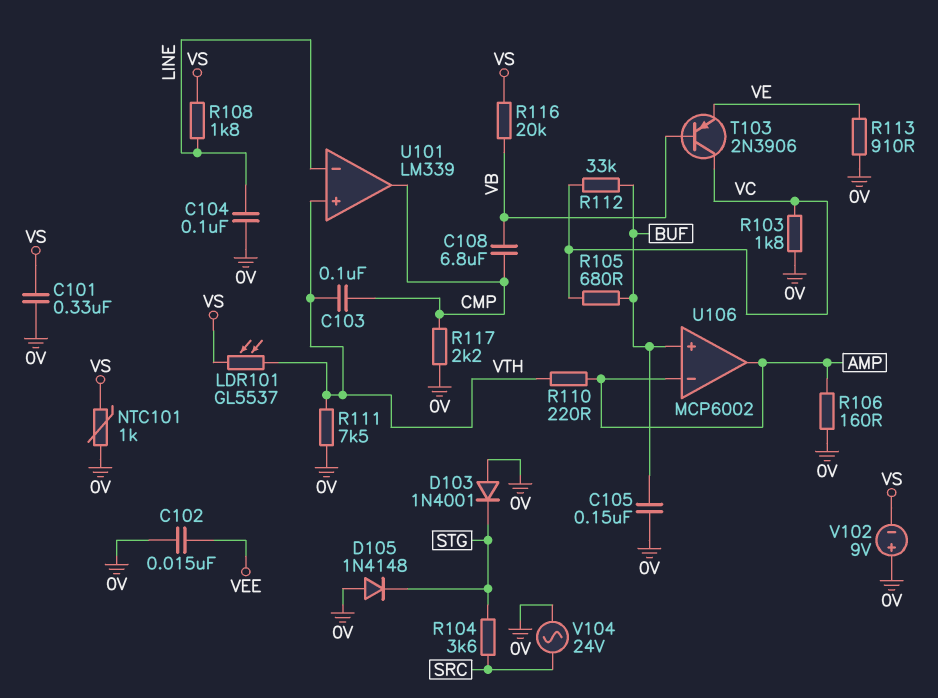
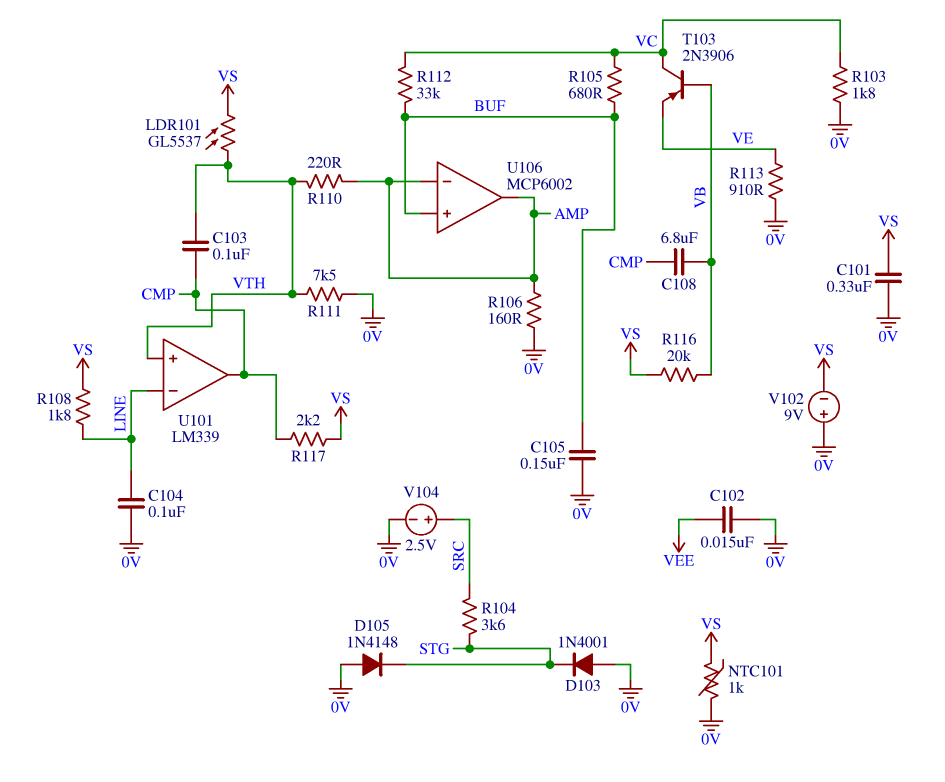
R117: 2.2k (0V, CMP) -> 2.2k (CMP, VS)
V104: AC 24V (0V, SRC) -> 2.5V (plus SRC, minus 0V)

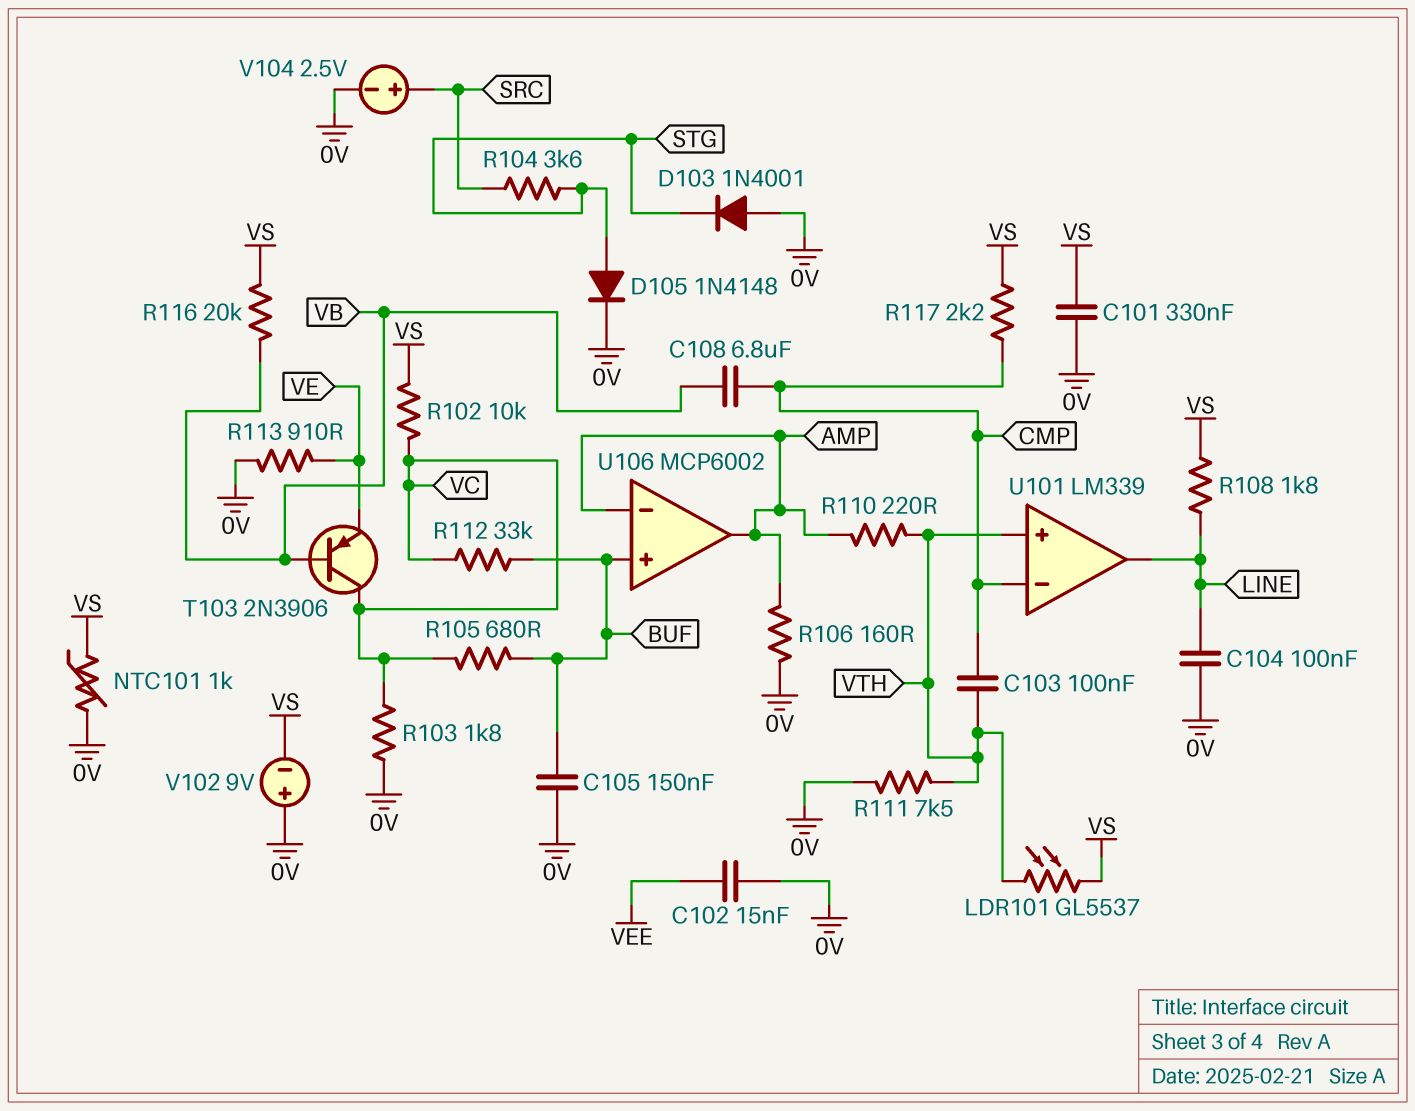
D105: diode 1N4148 (A 0V, K STG) -> diode 1N4148 (A STG, K 0V)
R102: none -> 10k (VC, VS)
U101 pin in-: LINE -> CMP
U101 pin out: CMP -> LINE

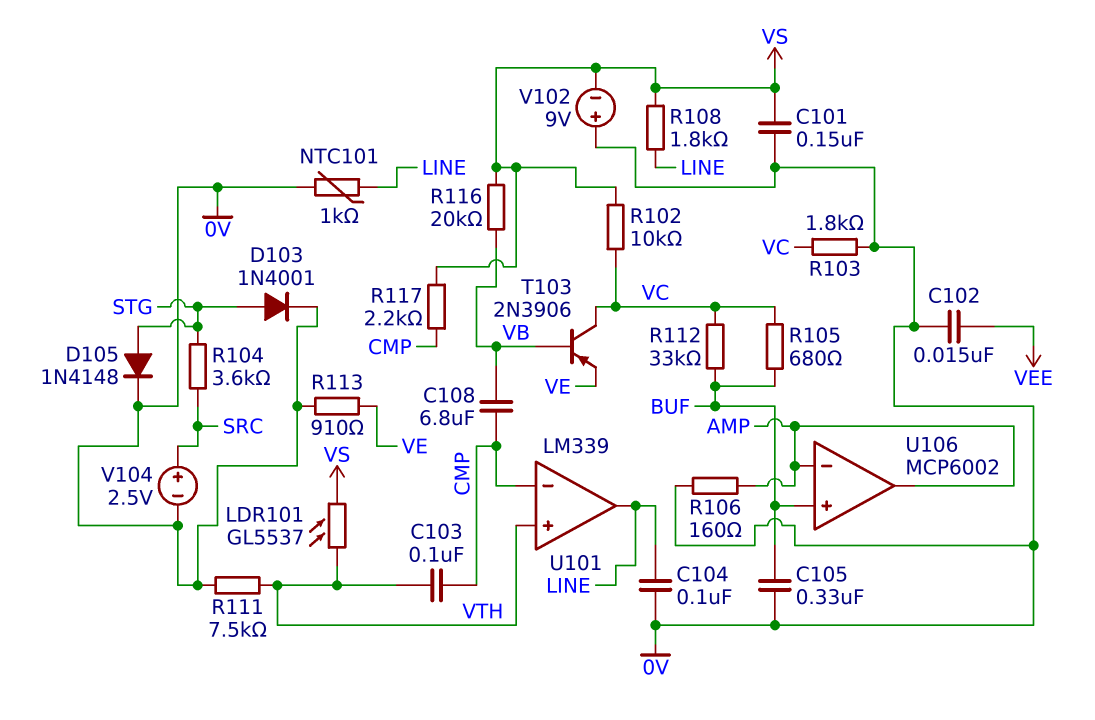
C101: 330nF (0V, VS) -> 150nF (0V, VS)
C105: 150nF (0V, BUF) -> 330nF (0V, BUF)
D103: diode 1N4001 (A 0V, K STG) -> diode 1N4001 (A STG, K 0V)
NTC101: 1k (0V, VS) -> 1k (0V, LINE)
R110: 220 (AMP, VTH) -> none

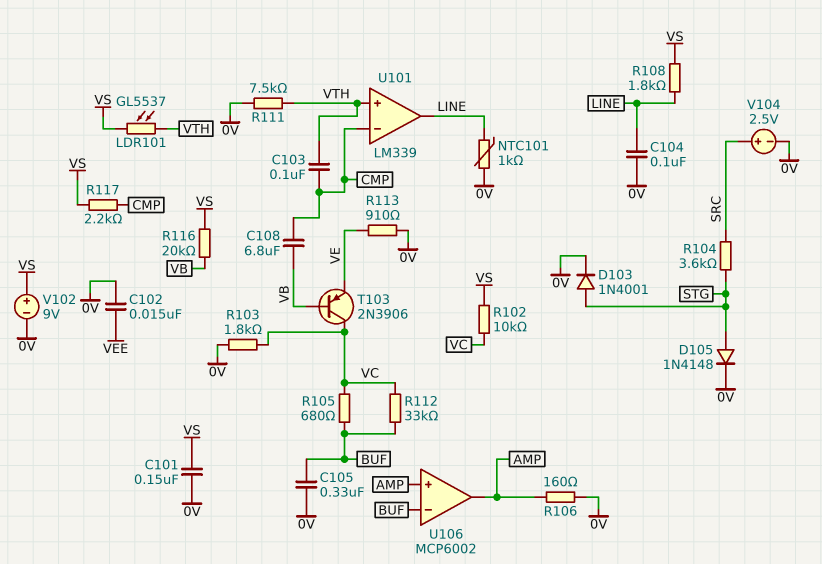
U106 pin in+: BUF -> AMP
U106 pin in-: AMP -> BUF
V102: 9V (plus 0V, minus VS) -> 9V (plus VS, minus 0V)

